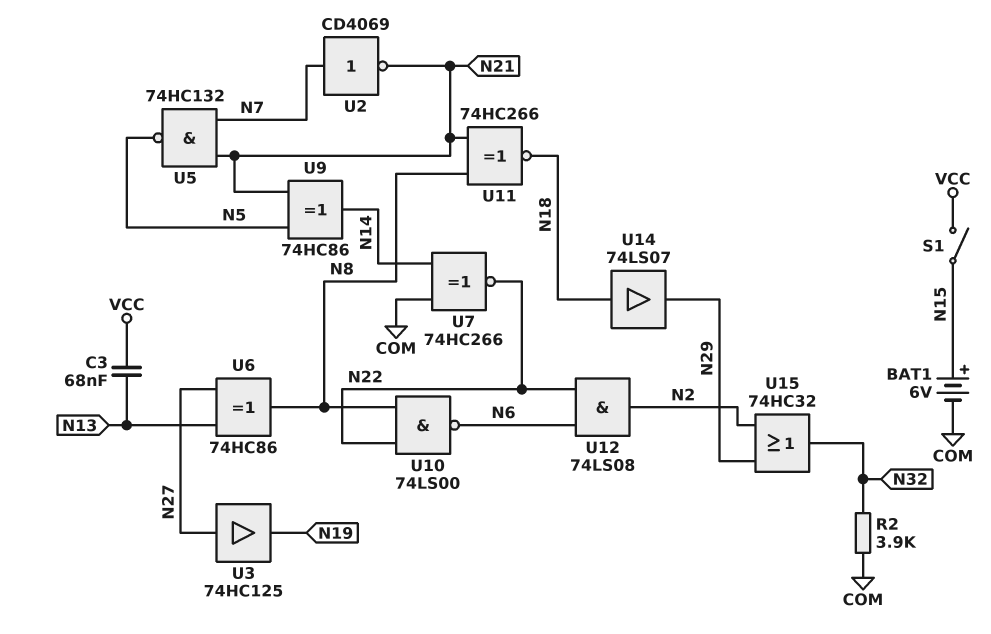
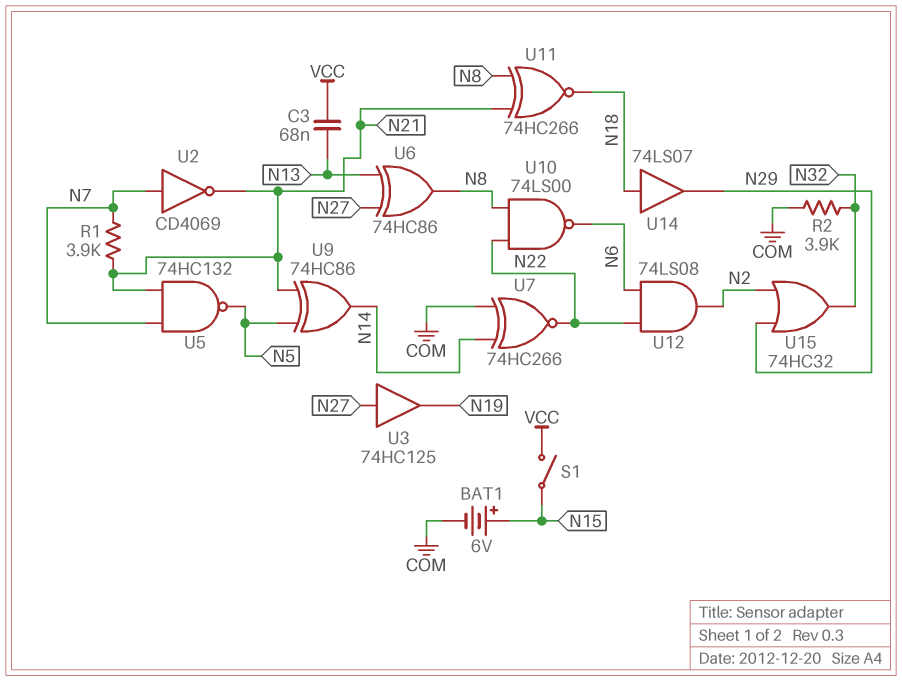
R1: none -> 3.9k (N7, N21)

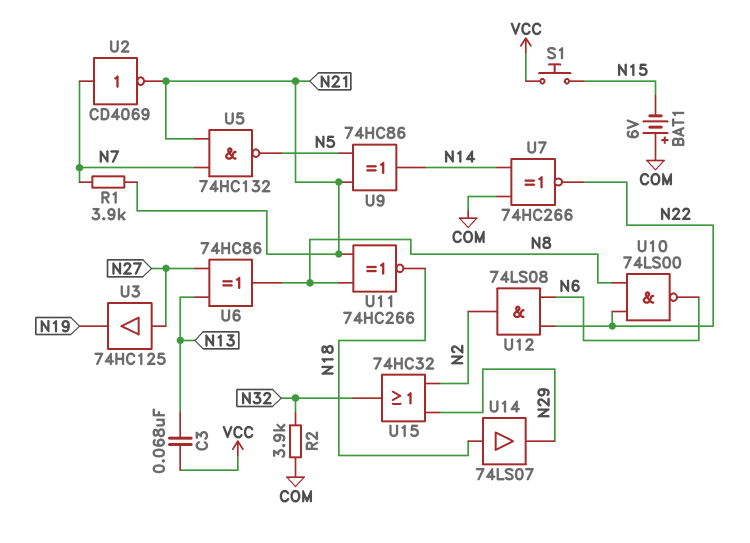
BAT1: 6V (plus N15, minus COM) -> 6V (plus COM, minus N15)
S1: switch (N15, VCC) -> button (N15, VCC)

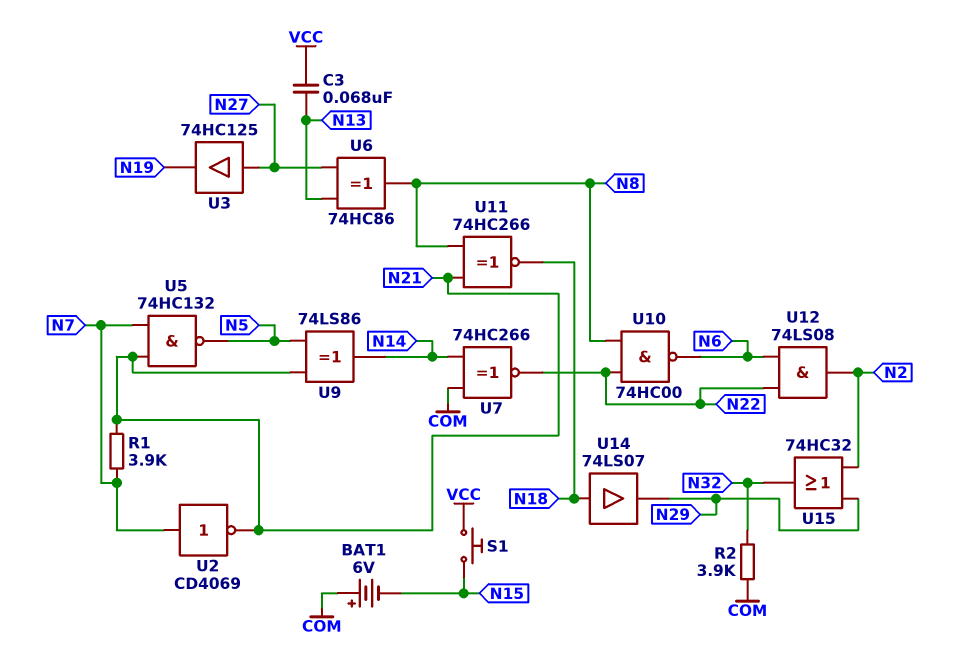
U9: XOR 74HC86 (in N5, in N21, out N14) -> XOR 74LS86 (in N5, in N21, out N14)
U10: NAND 74LS00 (in N8, in N22, out N6) -> NAND 74HC00 (in N8, in N22, out N6)

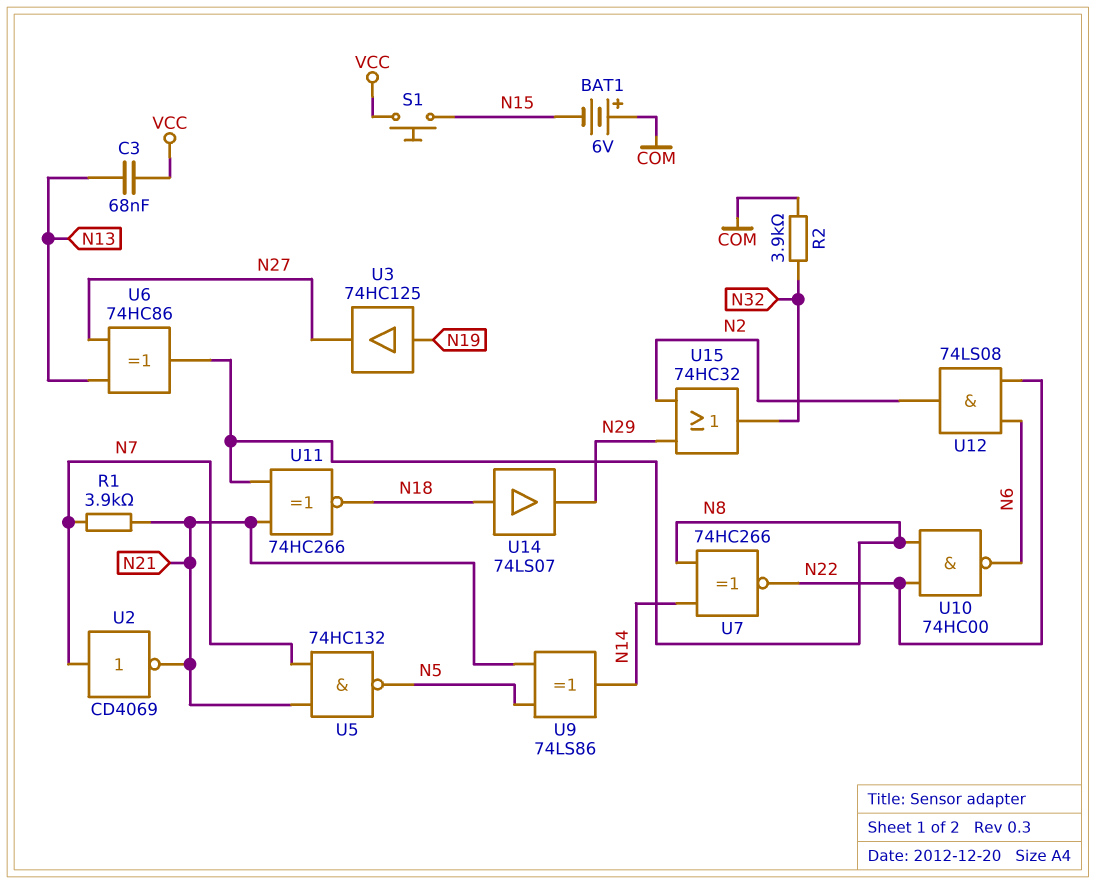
U3: buffer 74HC125 (in N27, out N19) -> buffer 74HC125 (in N19, out N27)
U7: XNOR 74HC266 (in COM, in N14, out N22) -> XNOR 74HC266 (in N8, in N14, out N22)

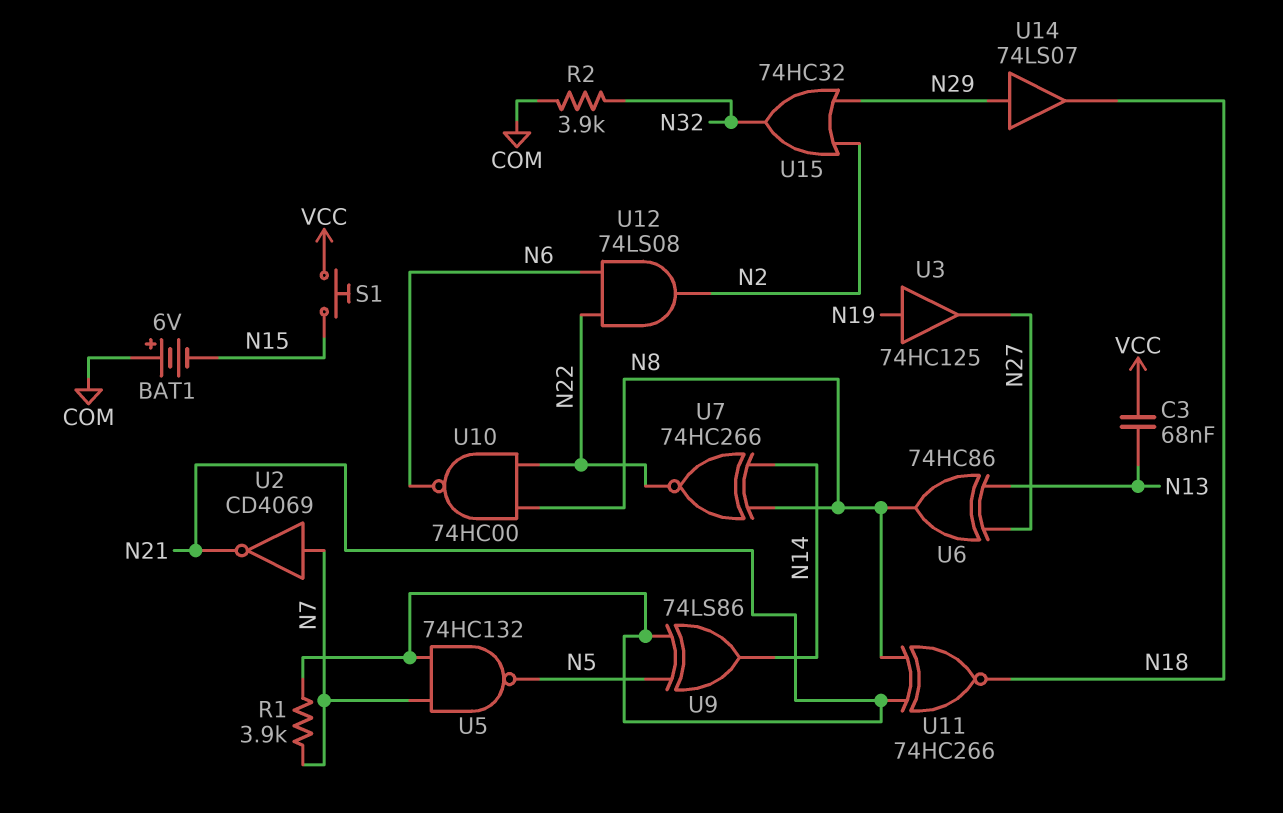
U14: buffer 74LS07 (in N18, out N29) -> buffer 74LS07 (in N29, out N18)

